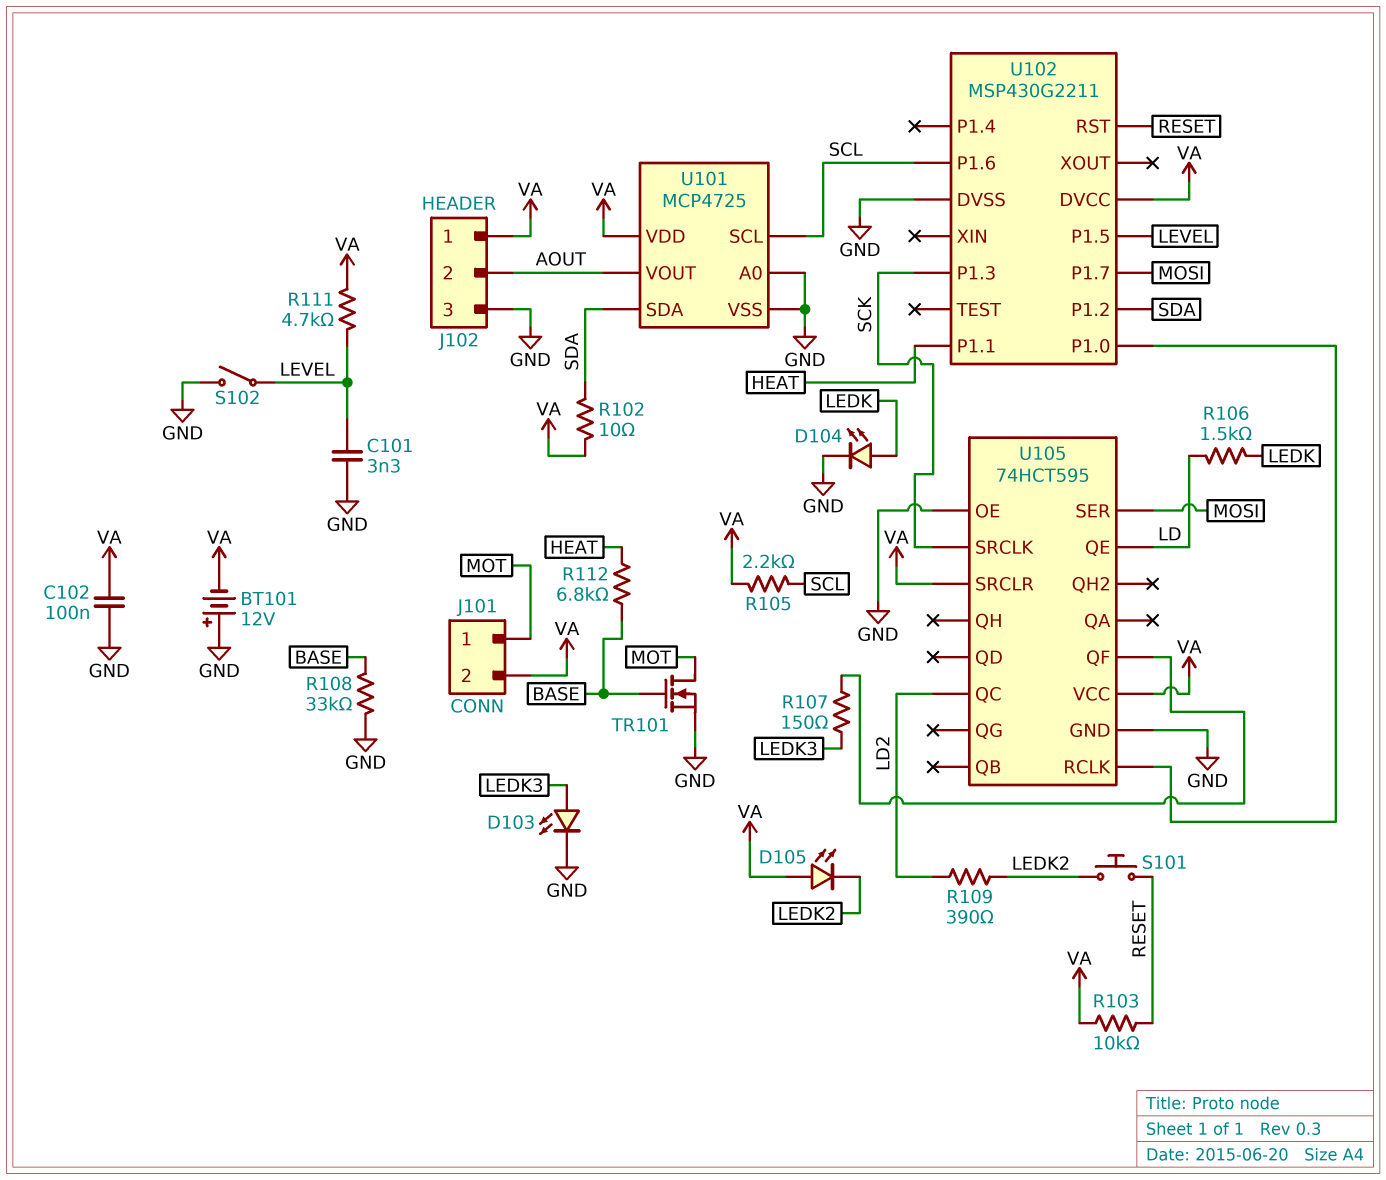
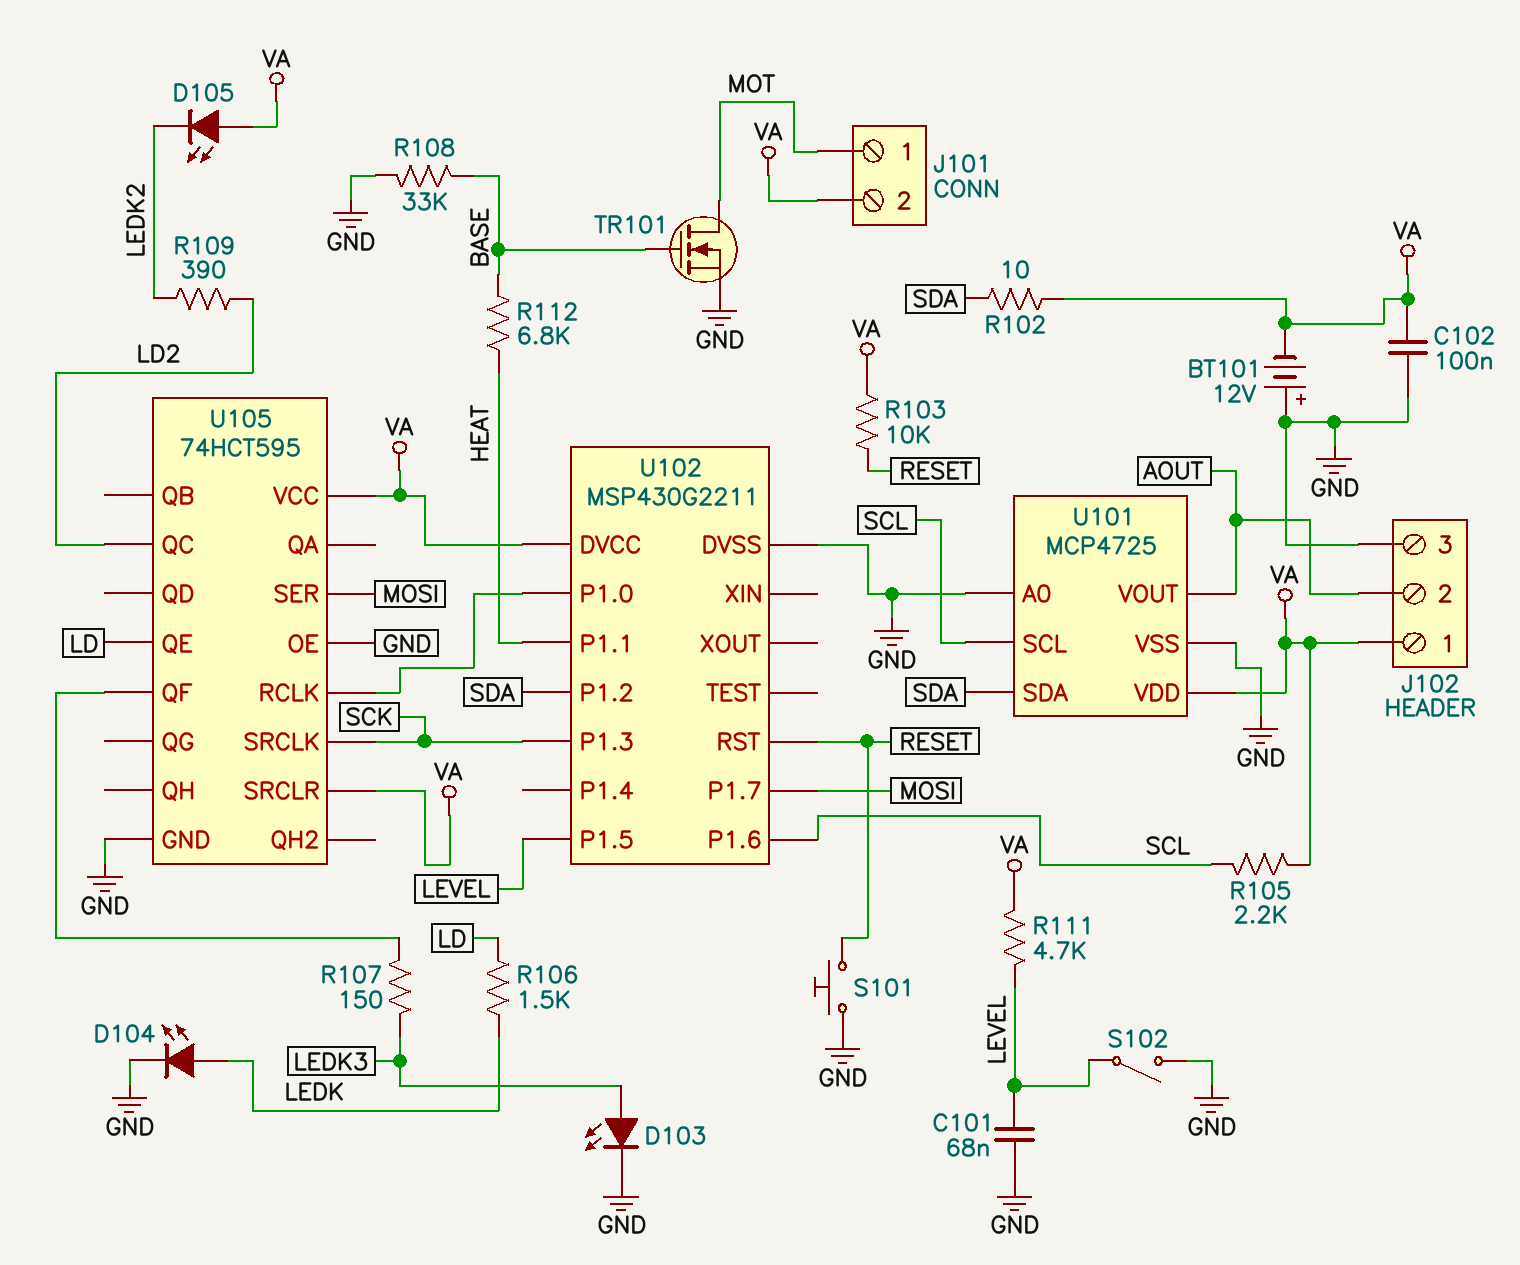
C101: 3.3nF (GND, LEVEL) -> 68nF (GND, LEVEL)
S101: button (LEDK2, RESET) -> button (GND, RESET)

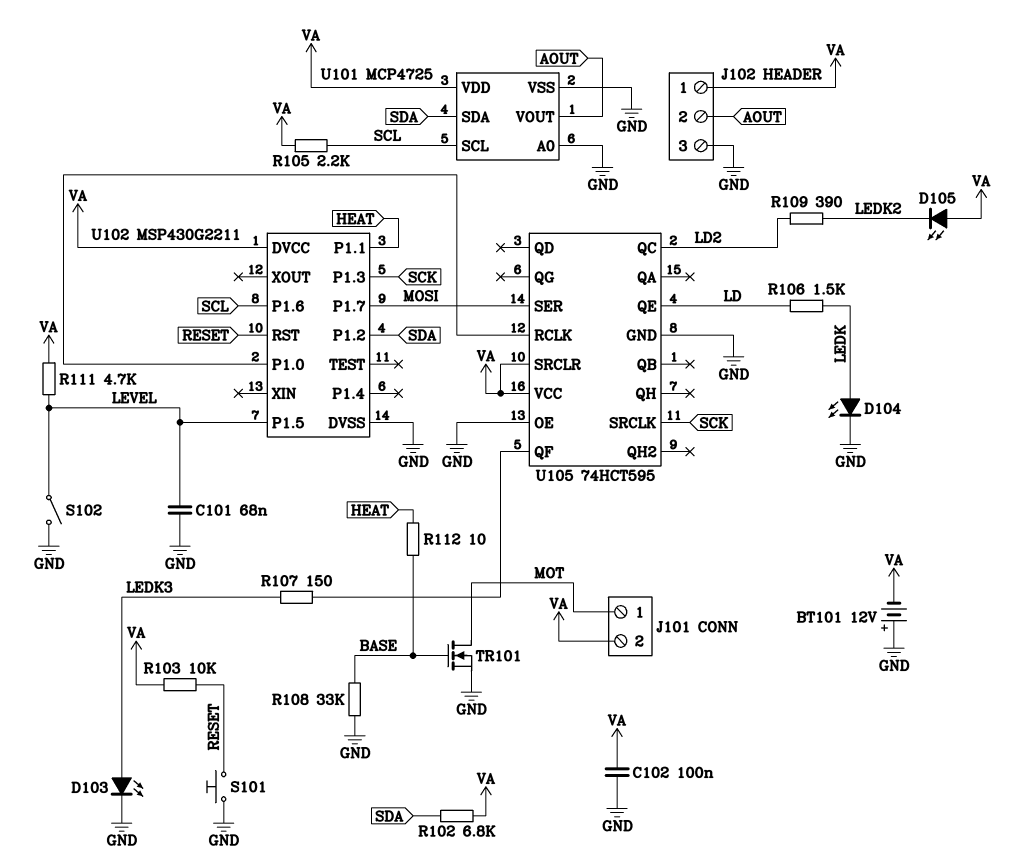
R102: 10 (SDA, VA) -> 6.8k (SDA, VA)
R112: 6.8k (BASE, HEAT) -> 10 (BASE, HEAT)

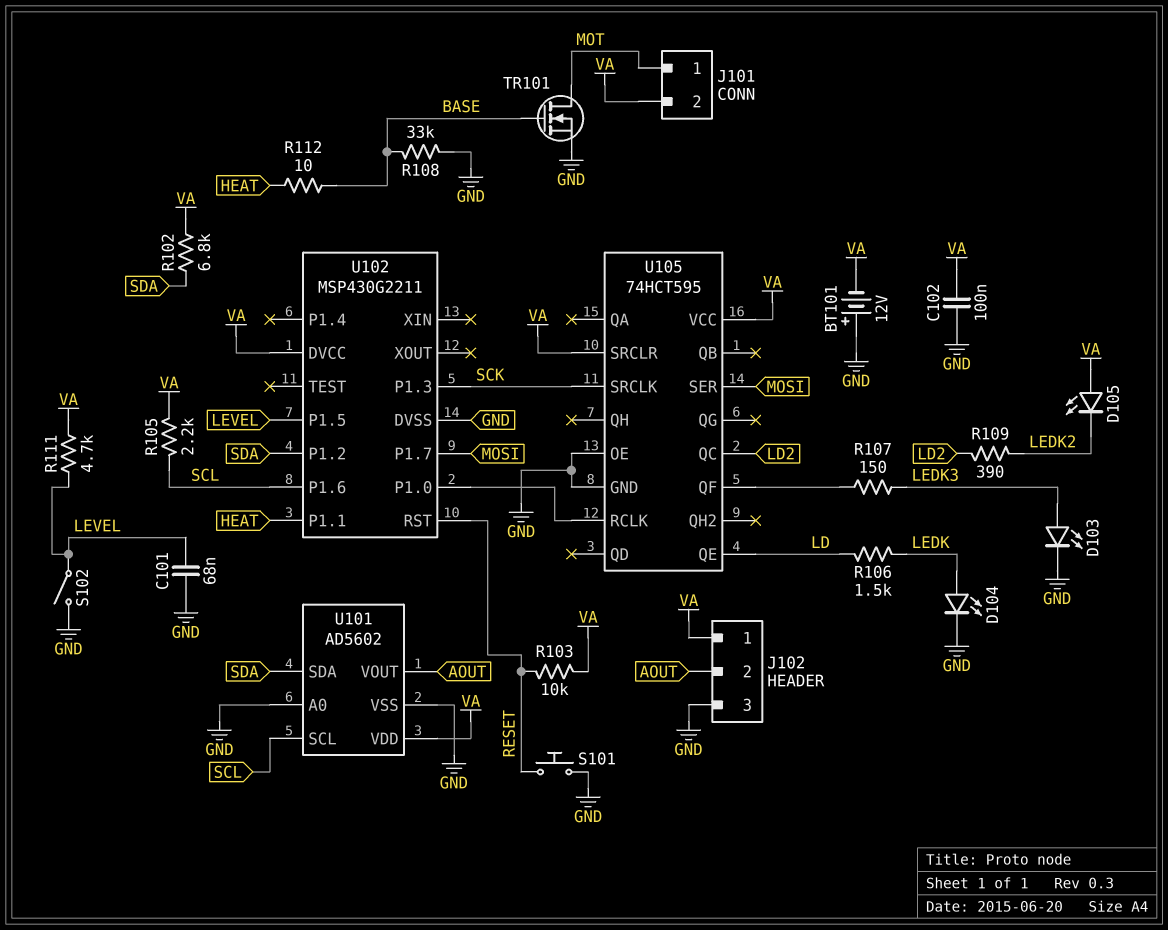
U101: MCP4725 -> AD5602

